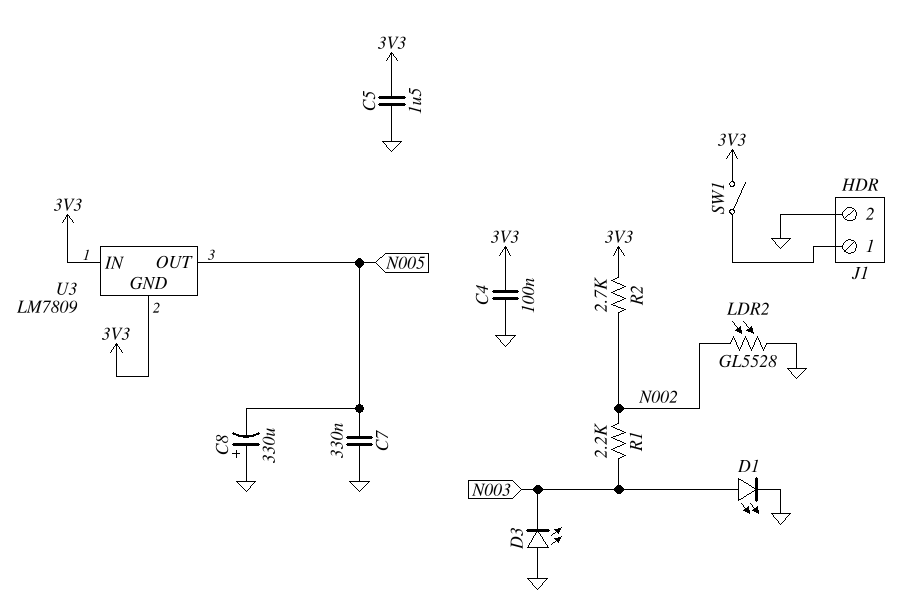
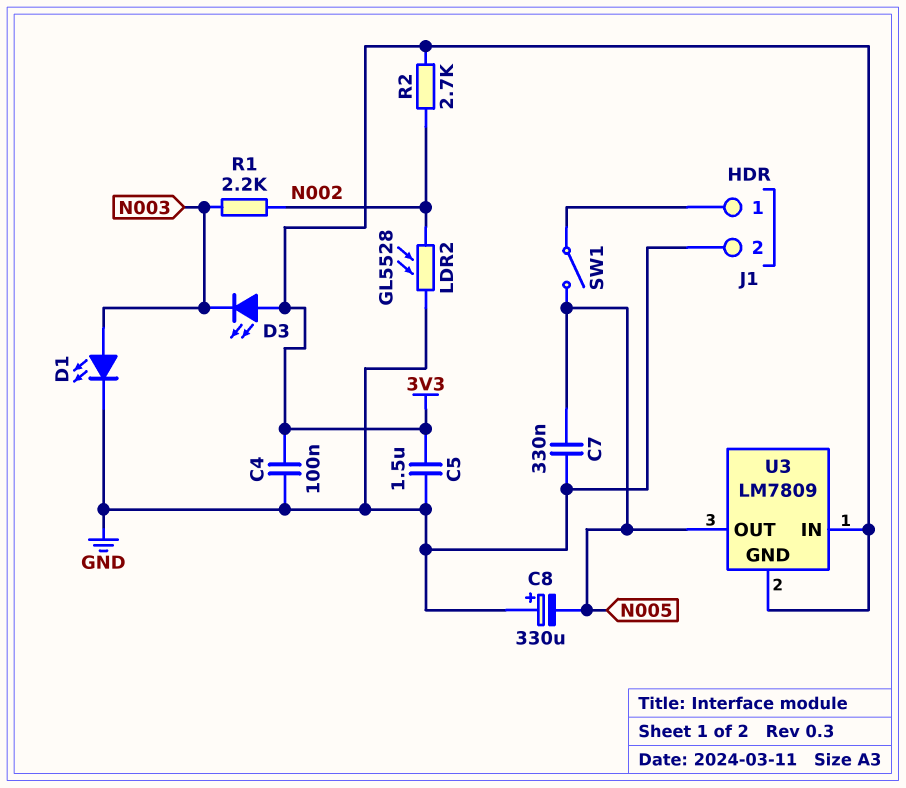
D3: LED (A GND, K N003) -> LED (A 3V3, K N003)
SW1: switch (3V3, J1/1) -> switch (J1/1, N005)

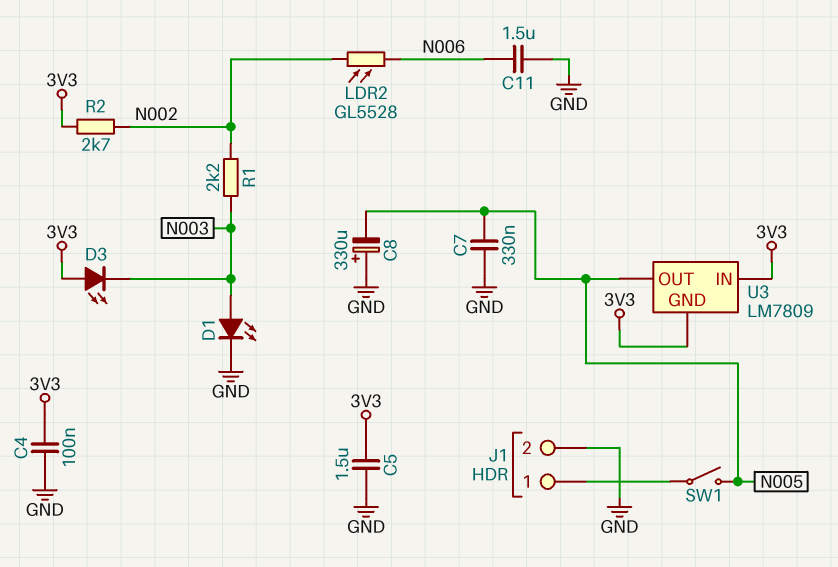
C11: none -> 1.5uF (GND, N006)
LDR2: GL5528 (GND, N002) -> GL5528 (N002, N006)

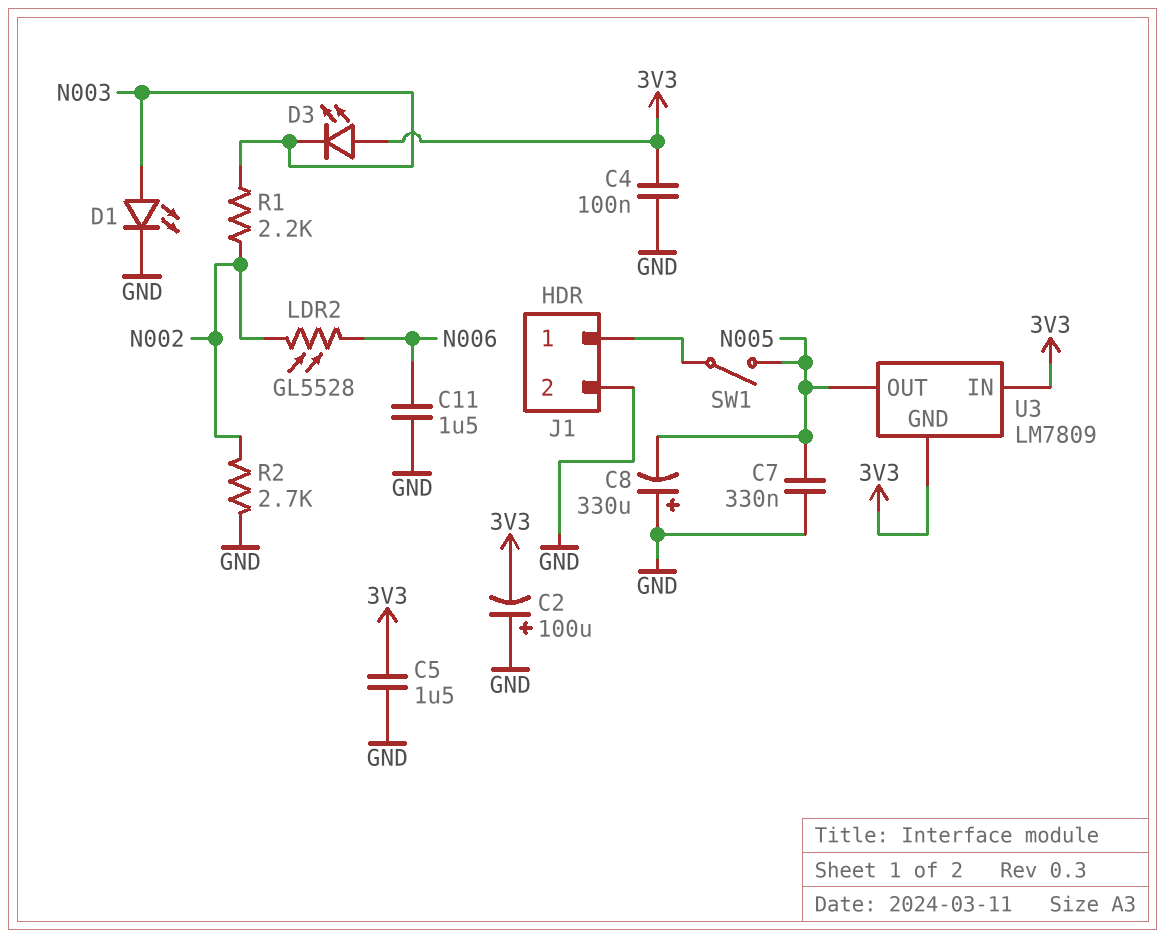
C2: none -> 100uF (plus GND, minus 3V3)
R2: 2.7k (3V3, N002) -> 2.7k (GND, N002)

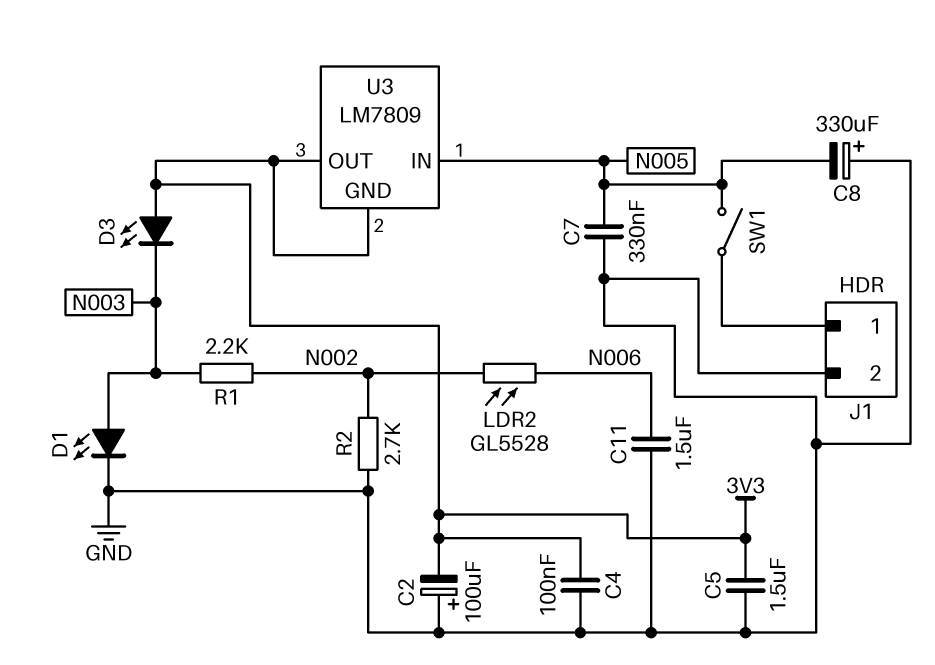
U3 pin IN: 3V3 -> N005
U3 pin OUT: N005 -> 3V3

